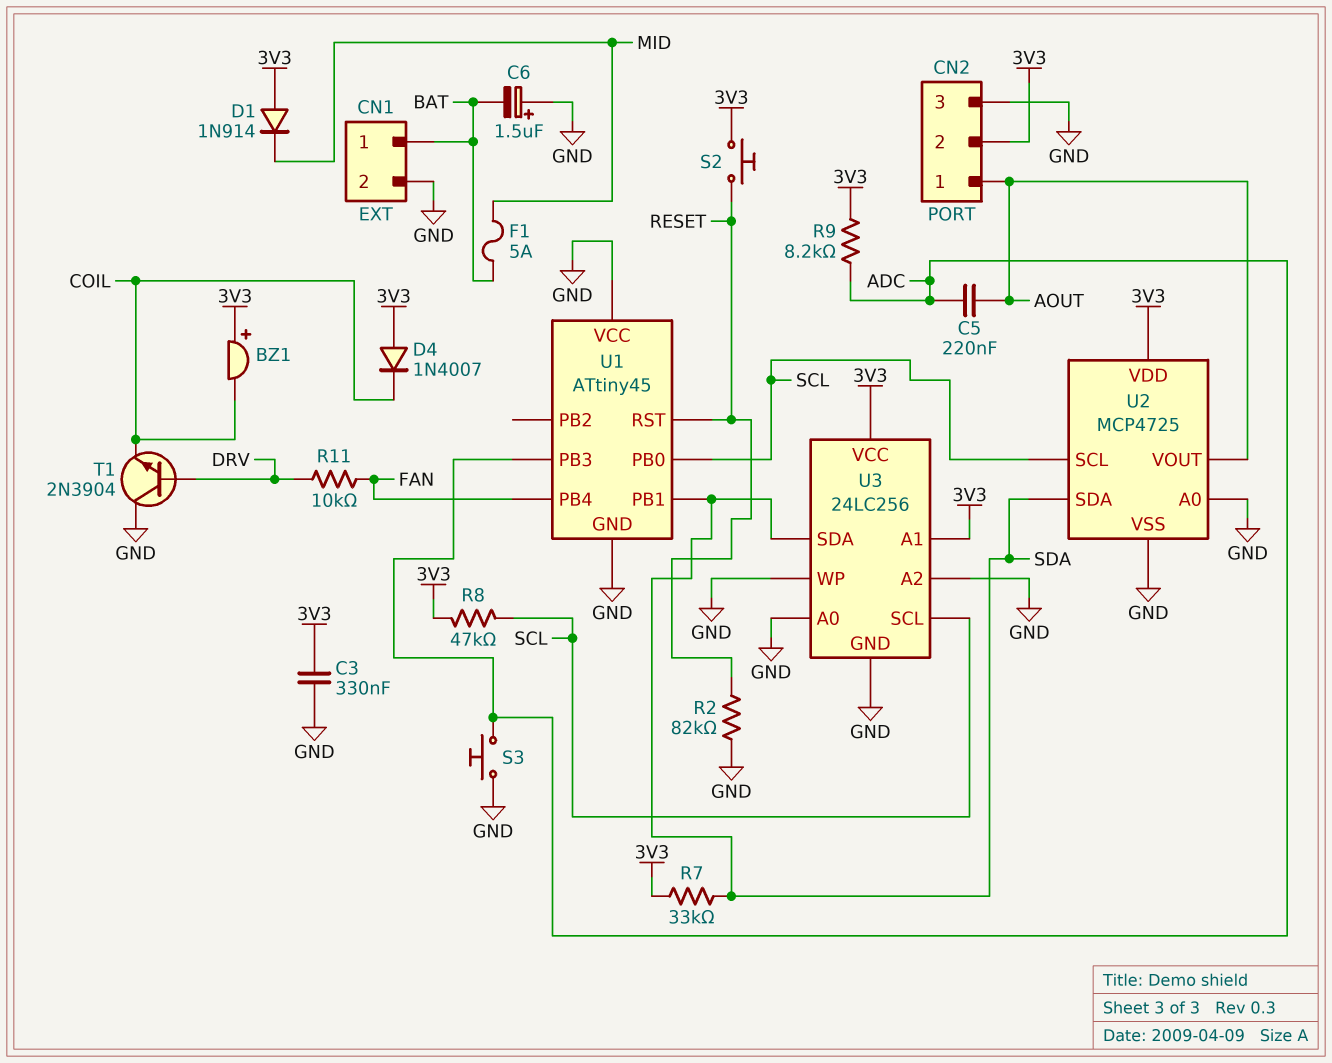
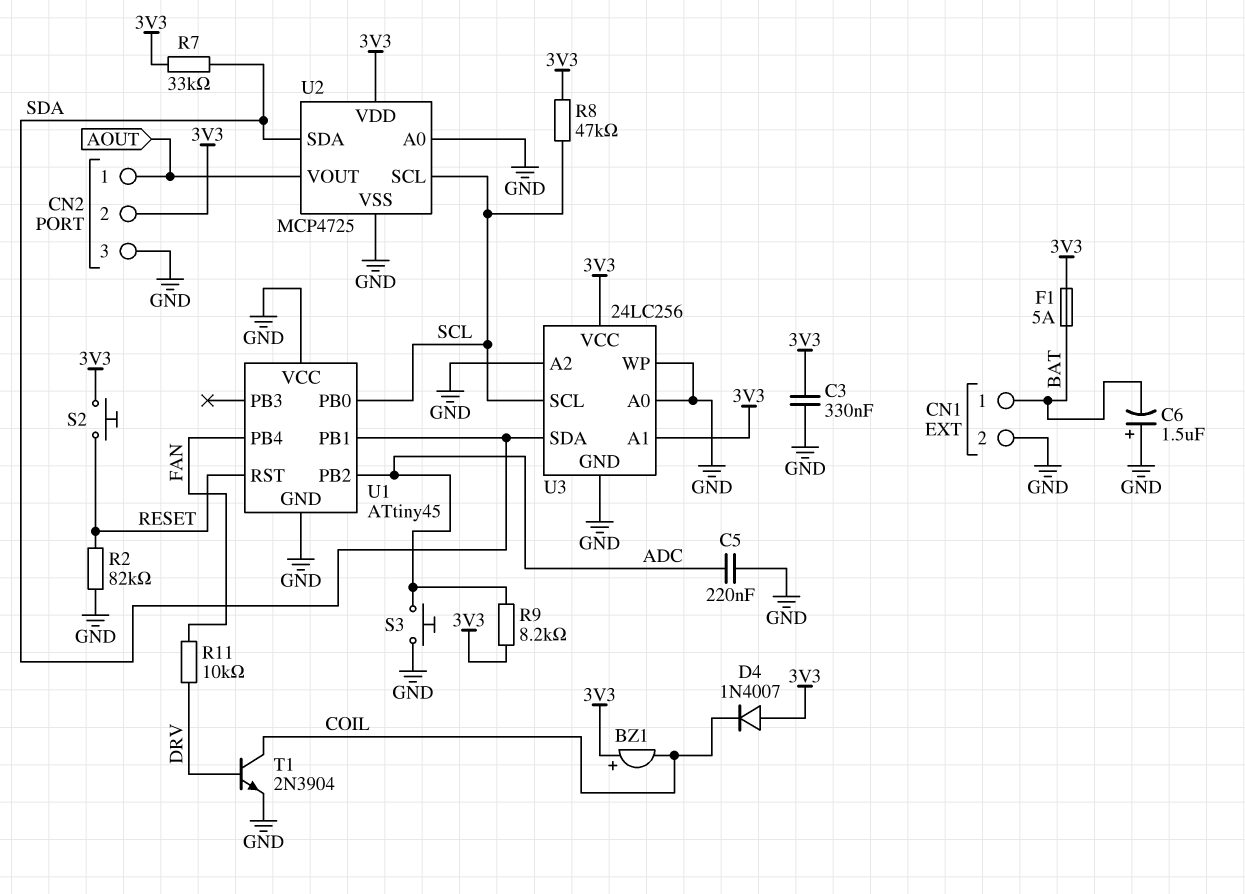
C5: 220nF (ADC, AOUT) -> 220nF (ADC, GND)
D1: diode 1N914 (A 3V3, K MID) -> none
F1: 5A (BAT, MID) -> 5A (3V3, BAT)
T1: NPN 2N3904 (B DRV, C GND, E COIL) -> NPN 2N3904 (B DRV, C COIL, E GND)
U1 pin PB2: none -> ADC
U1 pin PB3: ADC -> none

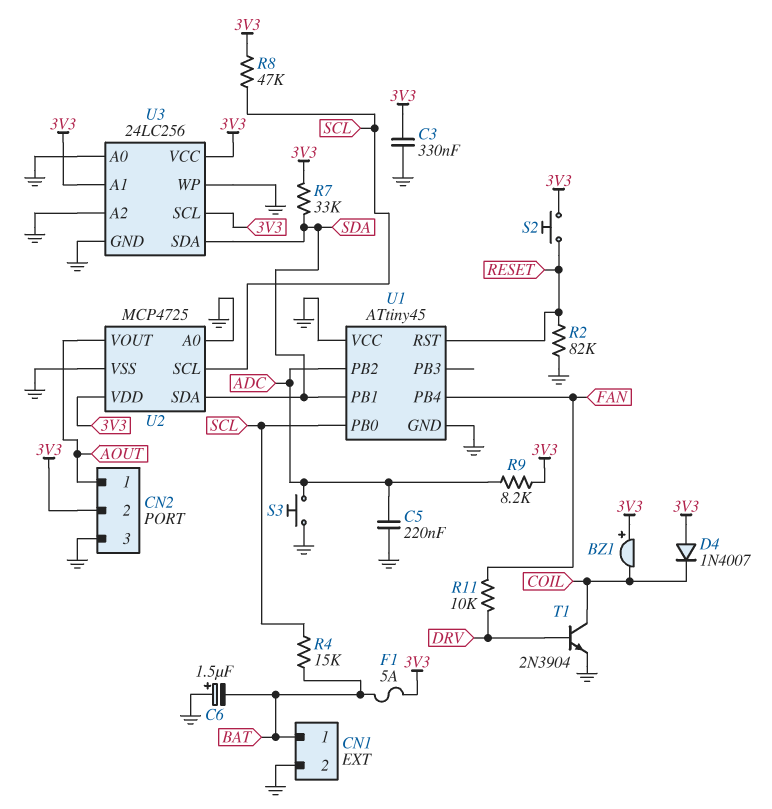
R4: none -> 15k (BAT, SCL)
U3 pin SCL: SCL -> 3V3

